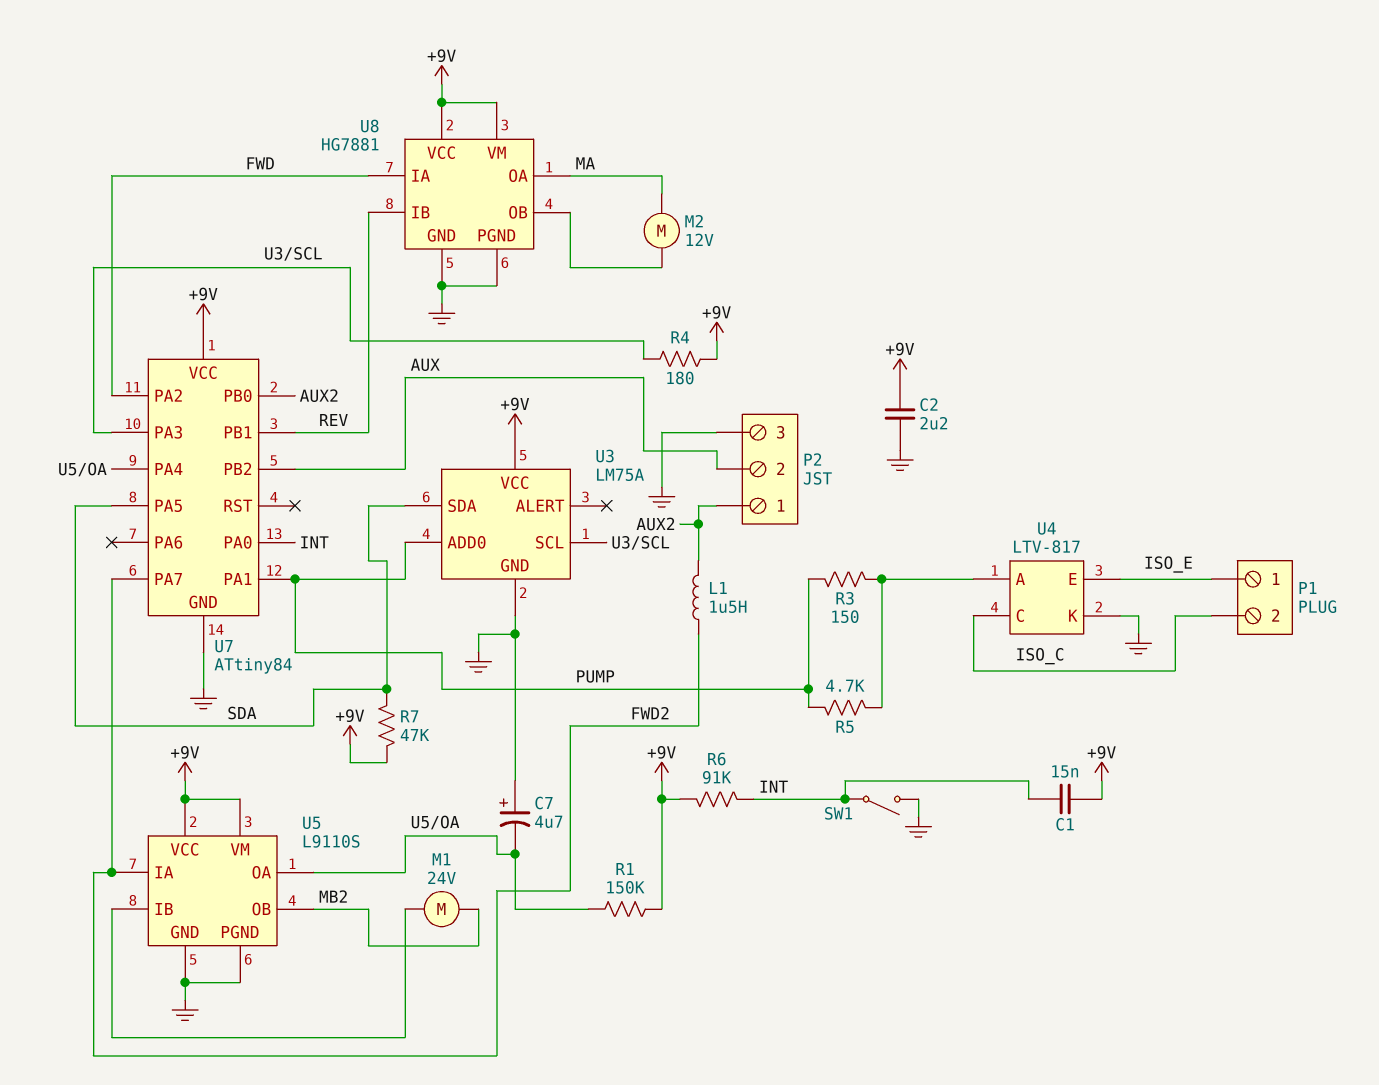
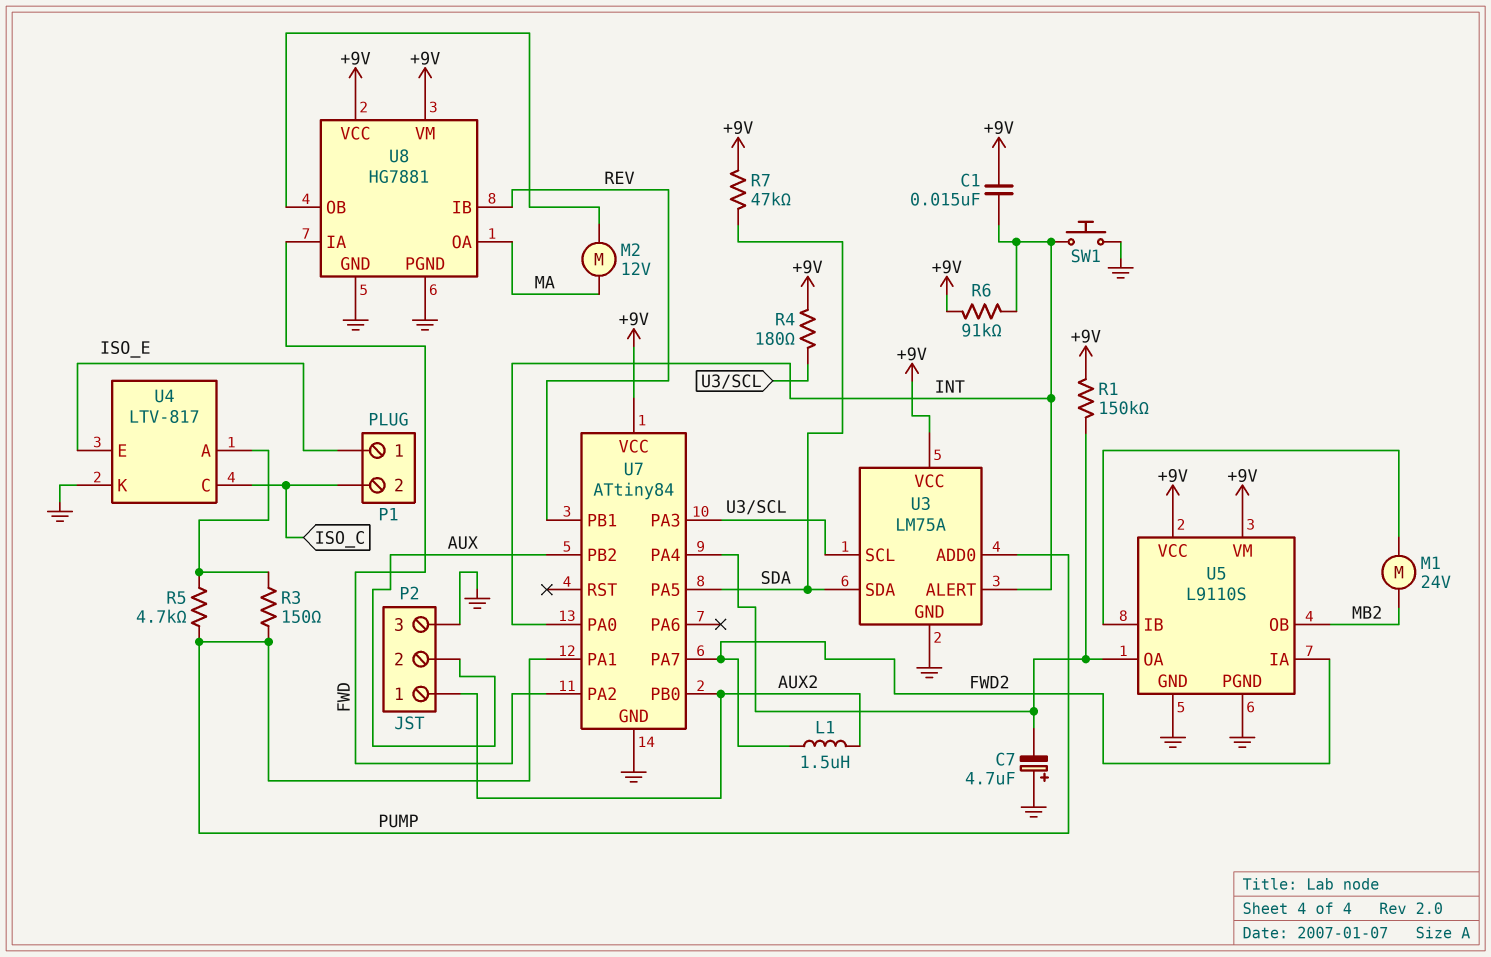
C2: 2.2uF (+9V, GND) -> none
SW1: switch (GND, INT) -> button (GND, INT)
U3 pin ALERT: none -> INT

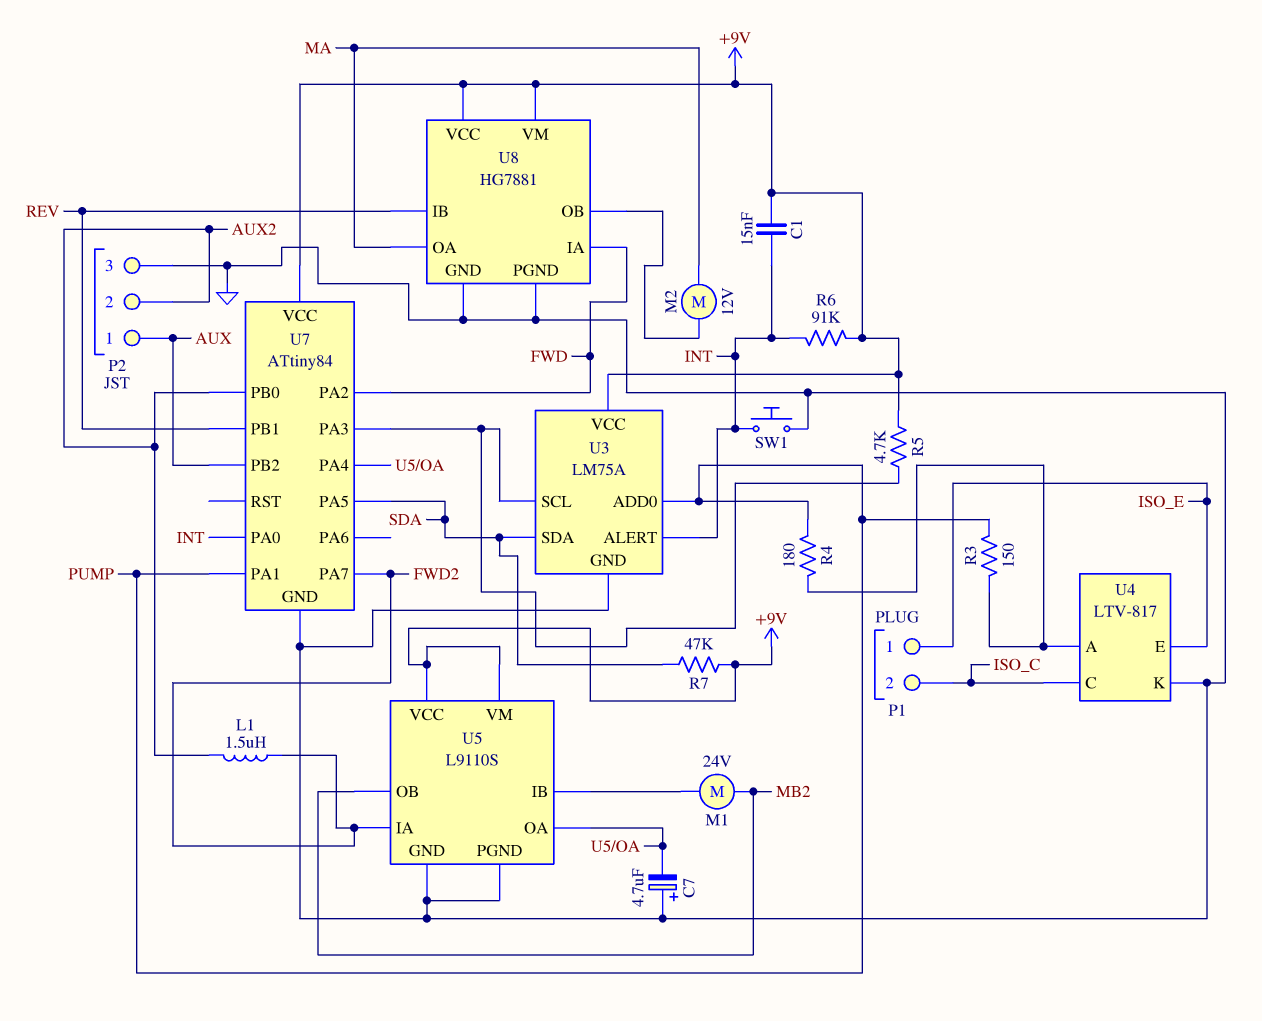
P2 pin 1: AUX2 -> AUX
P2 pin 2: AUX -> AUX2
R1: 150k (+9V, U5/OA) -> none
R4: 180 (+9V, U3/SCL) -> 180 (PUMP, U4/A)
R5: 4.7k (PUMP, U4/A) -> 4.7k (+9V, U3/SCL)

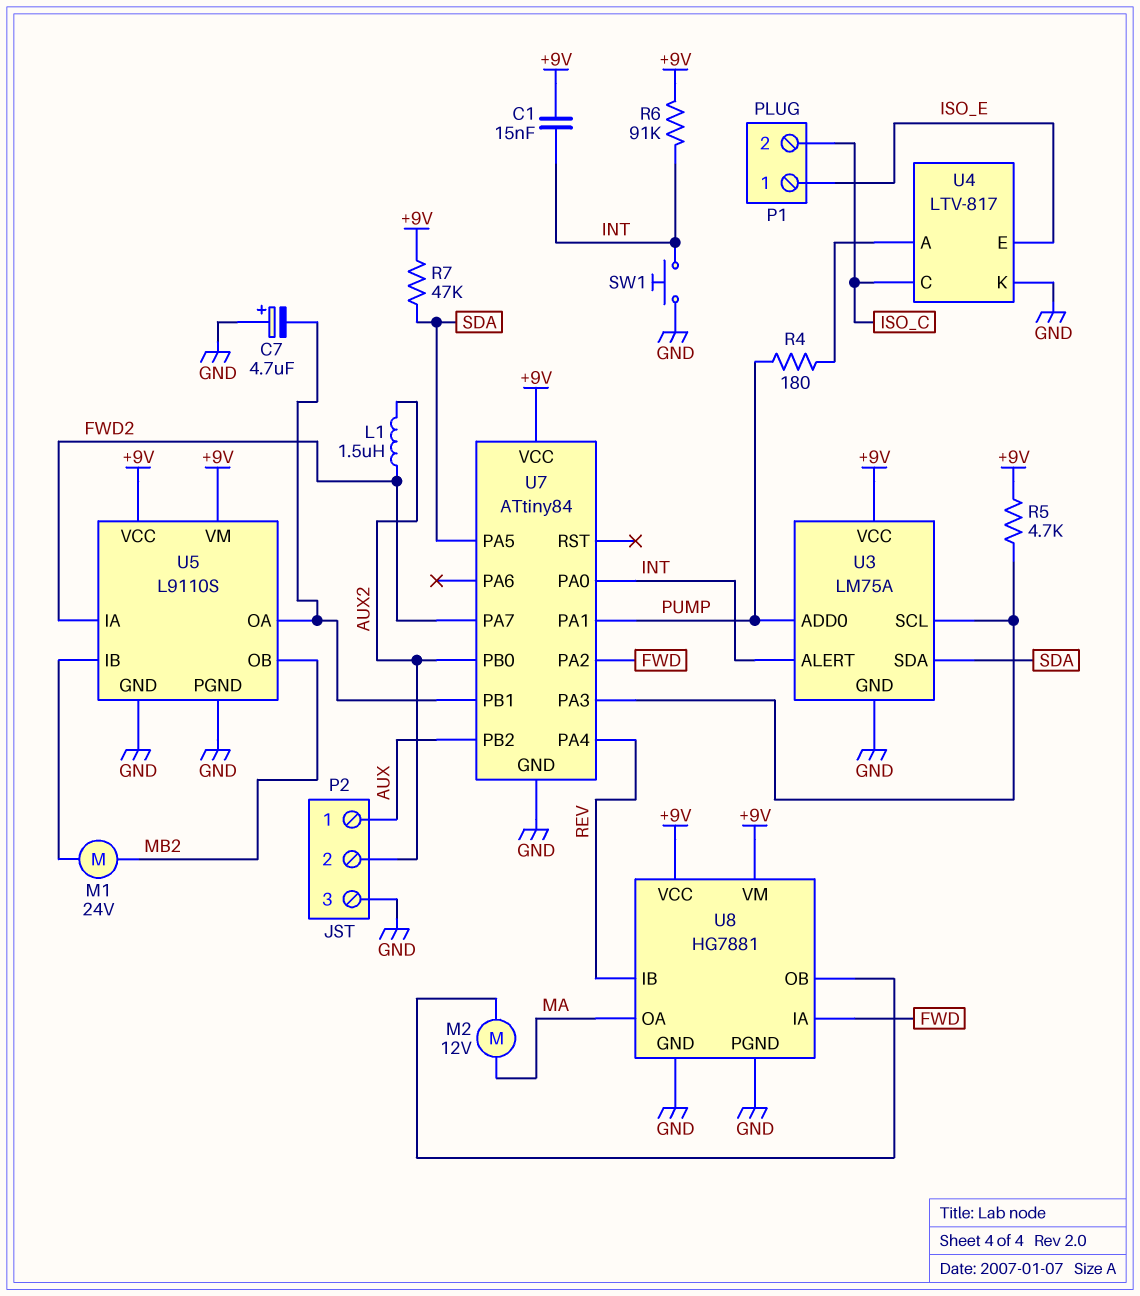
R3: 150 (PUMP, U4/A) -> none
U7 pin PA4: U5/OA -> REV
U7 pin PB1: REV -> U5/OA

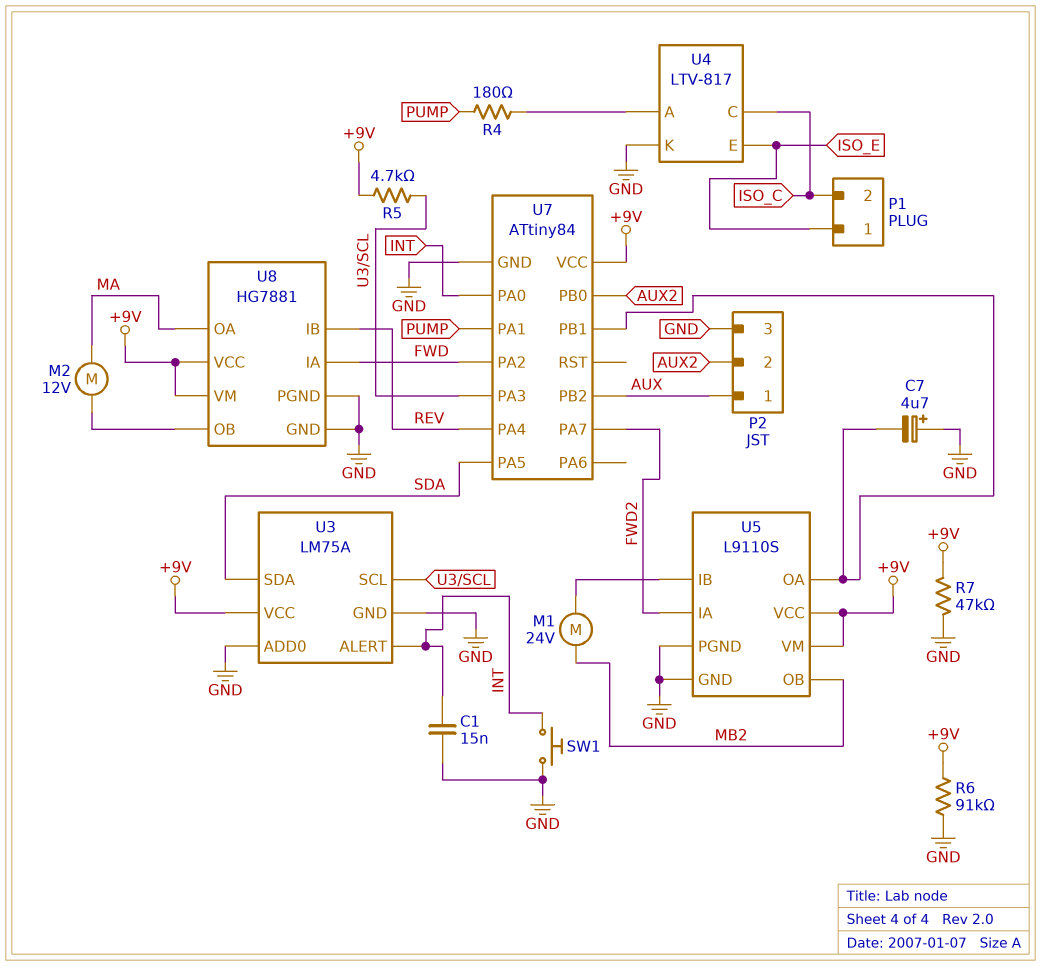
C1: 15nF (+9V, INT) -> 15nF (GND, INT)
L1: 1.5uH (AUX2, FWD2) -> none
R6: 91k (+9V, INT) -> 91k (+9V, GND)
R7: 47k (+9V, SDA) -> 47k (+9V, GND)
U3 pin ADD0: PUMP -> GND

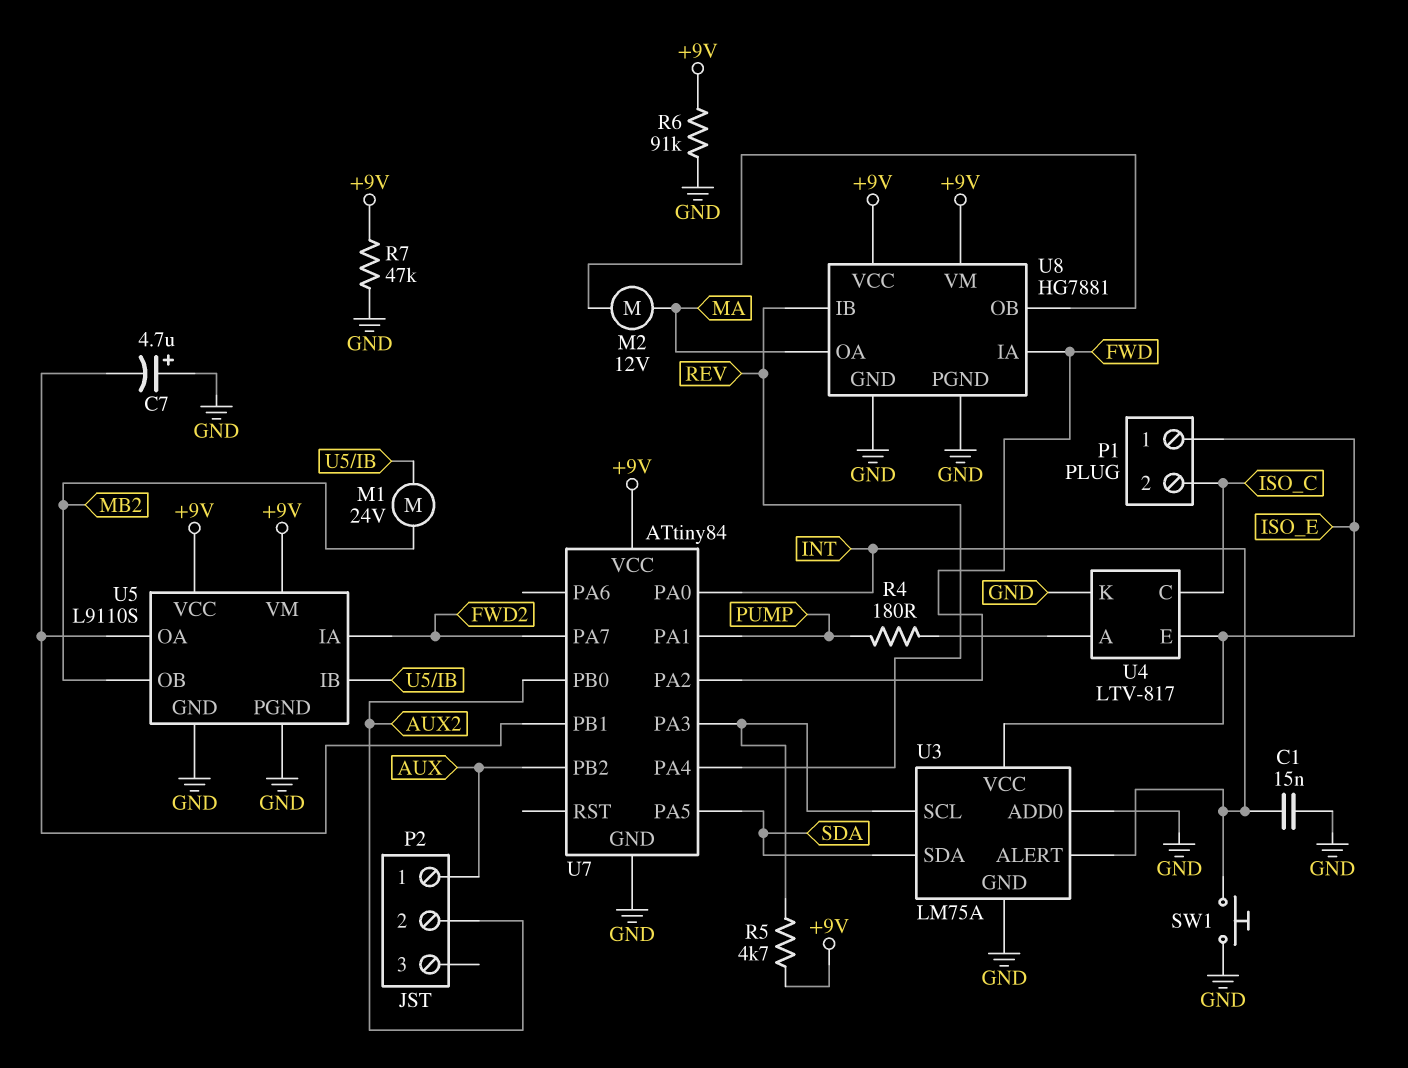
P2 pin 3: GND -> none
U3 pin VCC: +9V -> ISO_E

